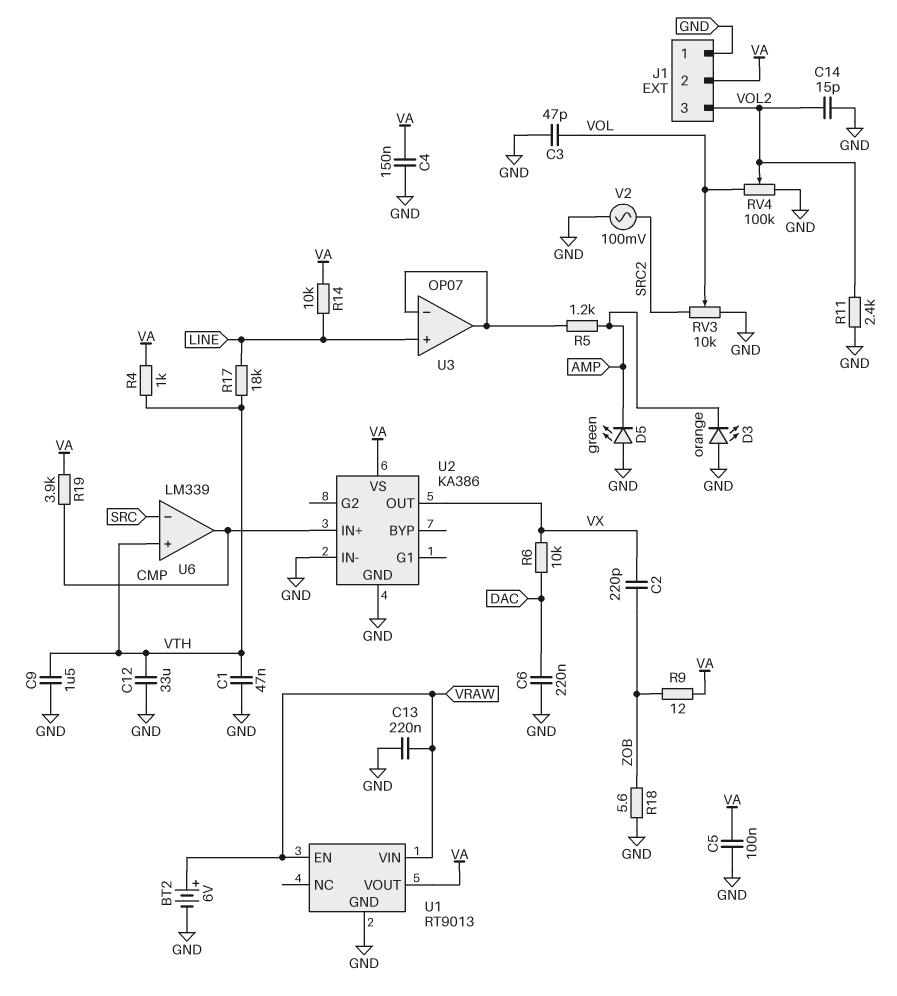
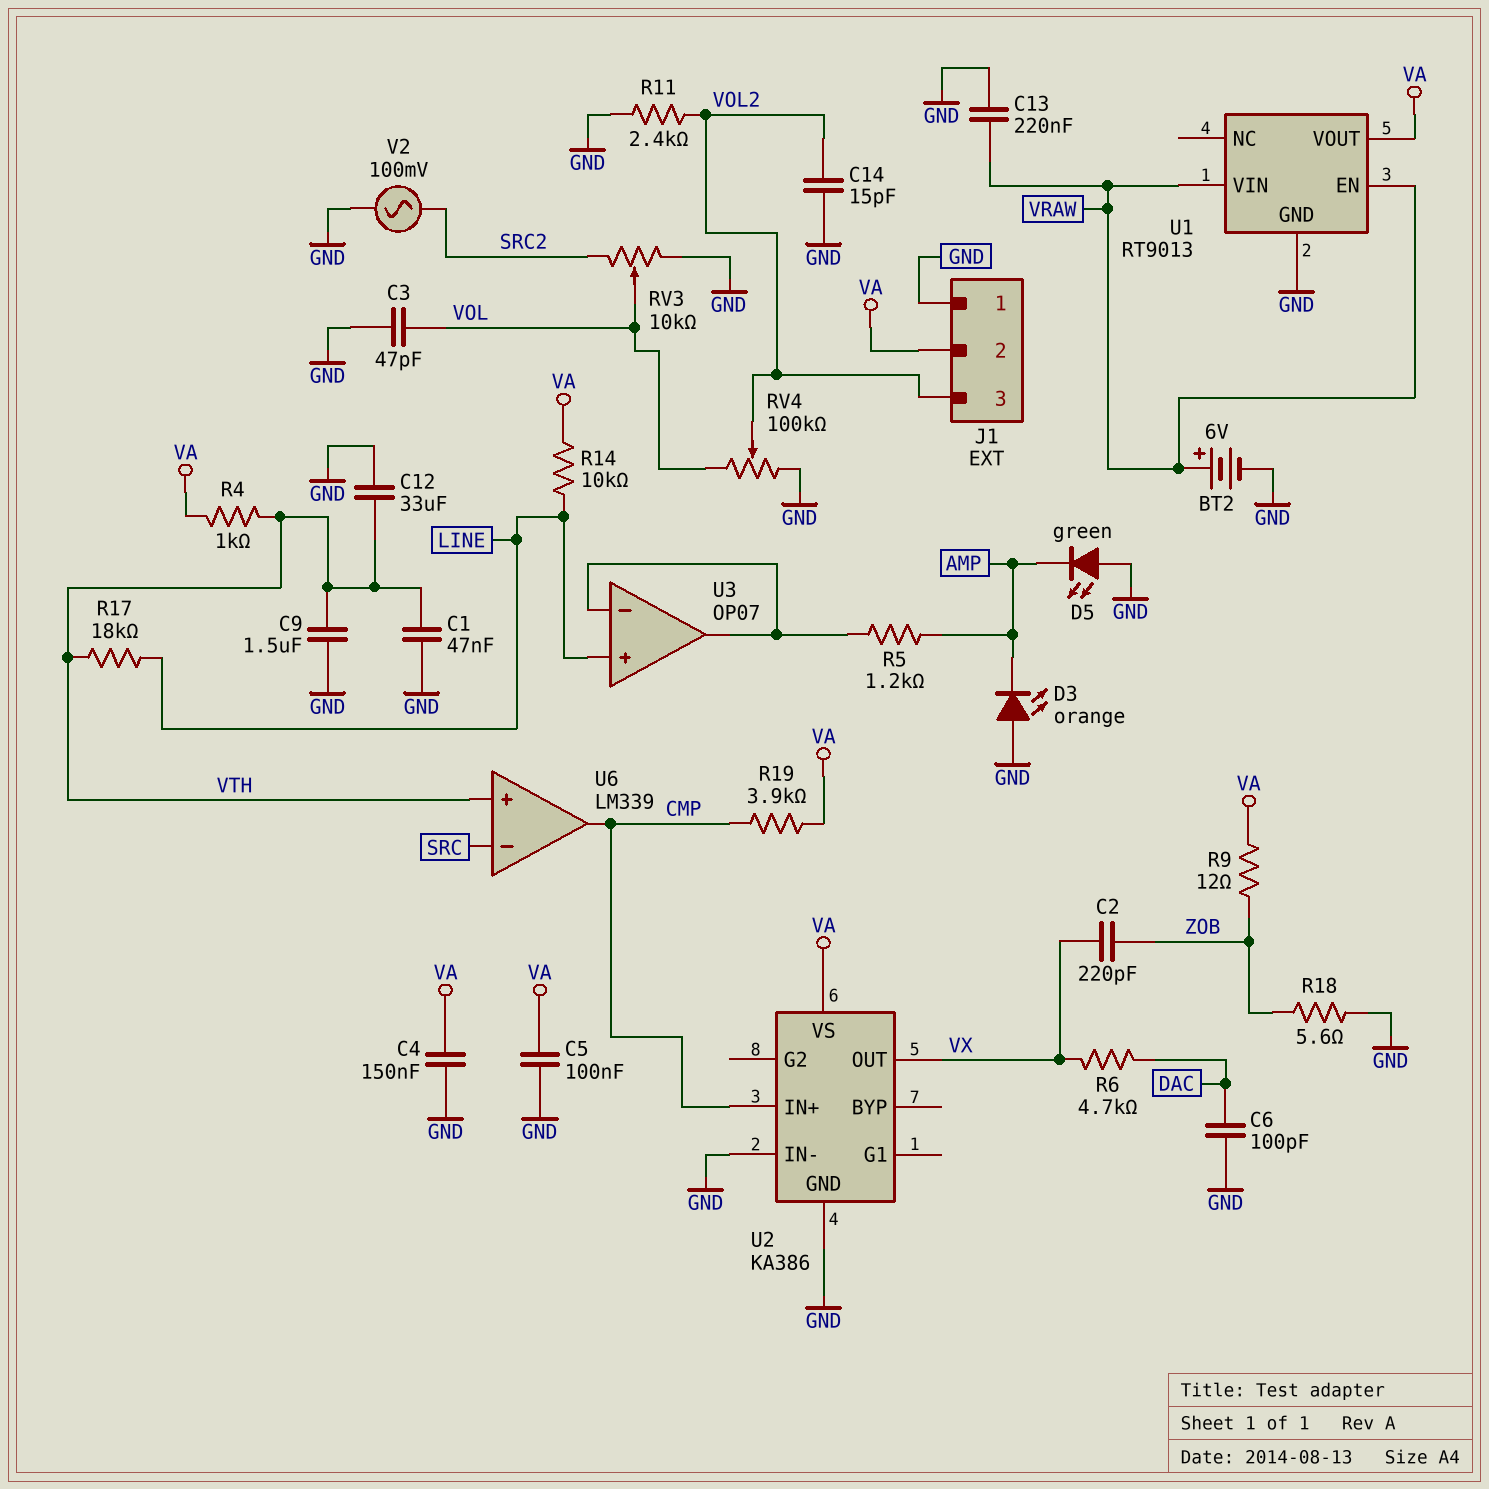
C6: 220nF (DAC, GND) -> 100pF (DAC, GND)
R6: 10k (DAC, VX) -> 4.7k (DAC, VX)

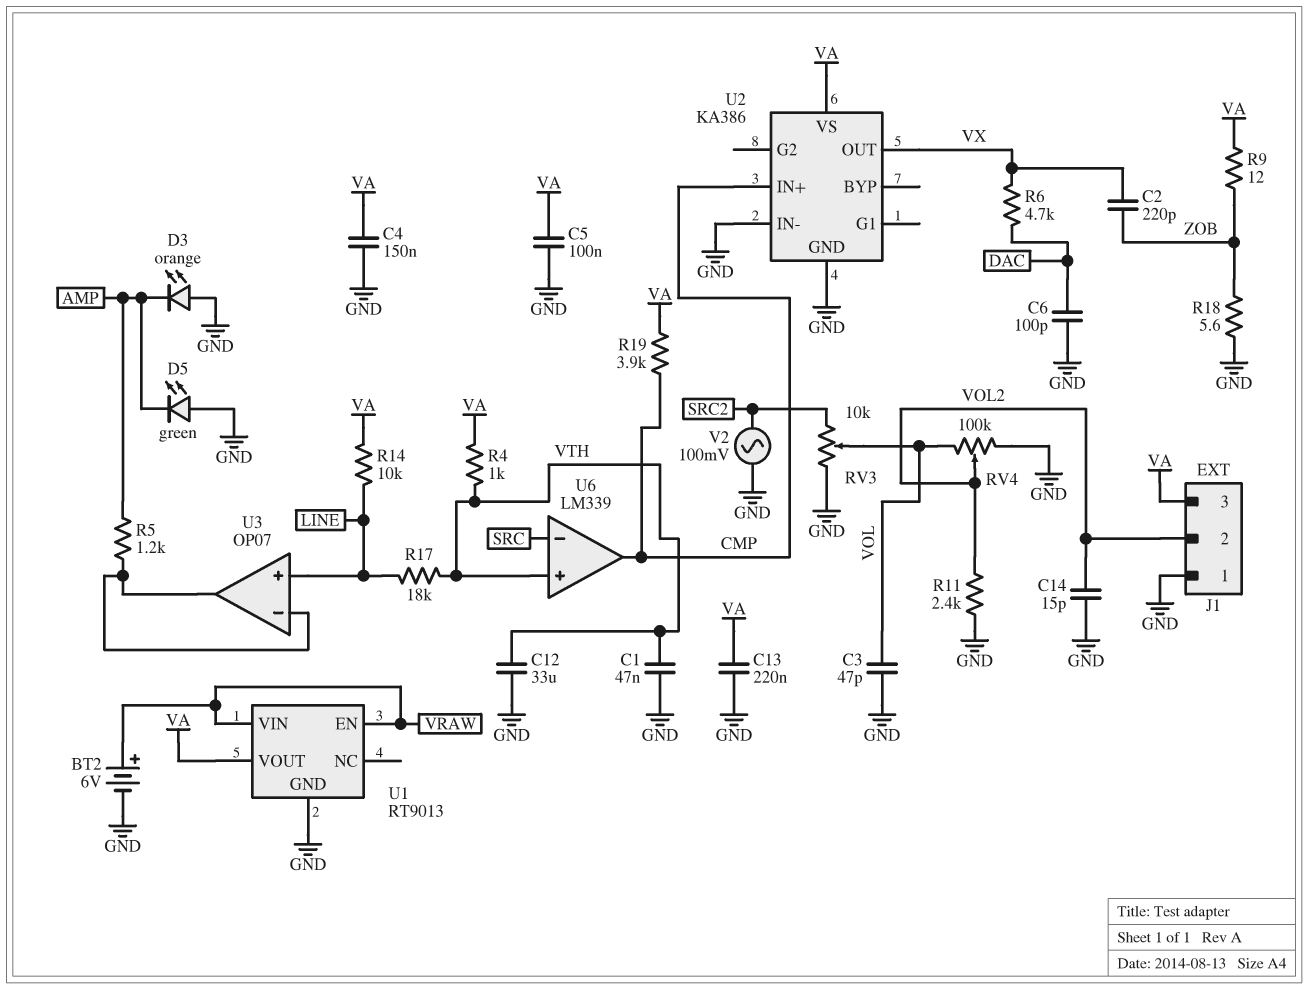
C9: 1.5uF (GND, VTH) -> none
C13: 220nF (GND, VRAW) -> 220nF (GND, VA)
J1 pin 2: VA -> VOL2
J1 pin 3: VOL2 -> VA

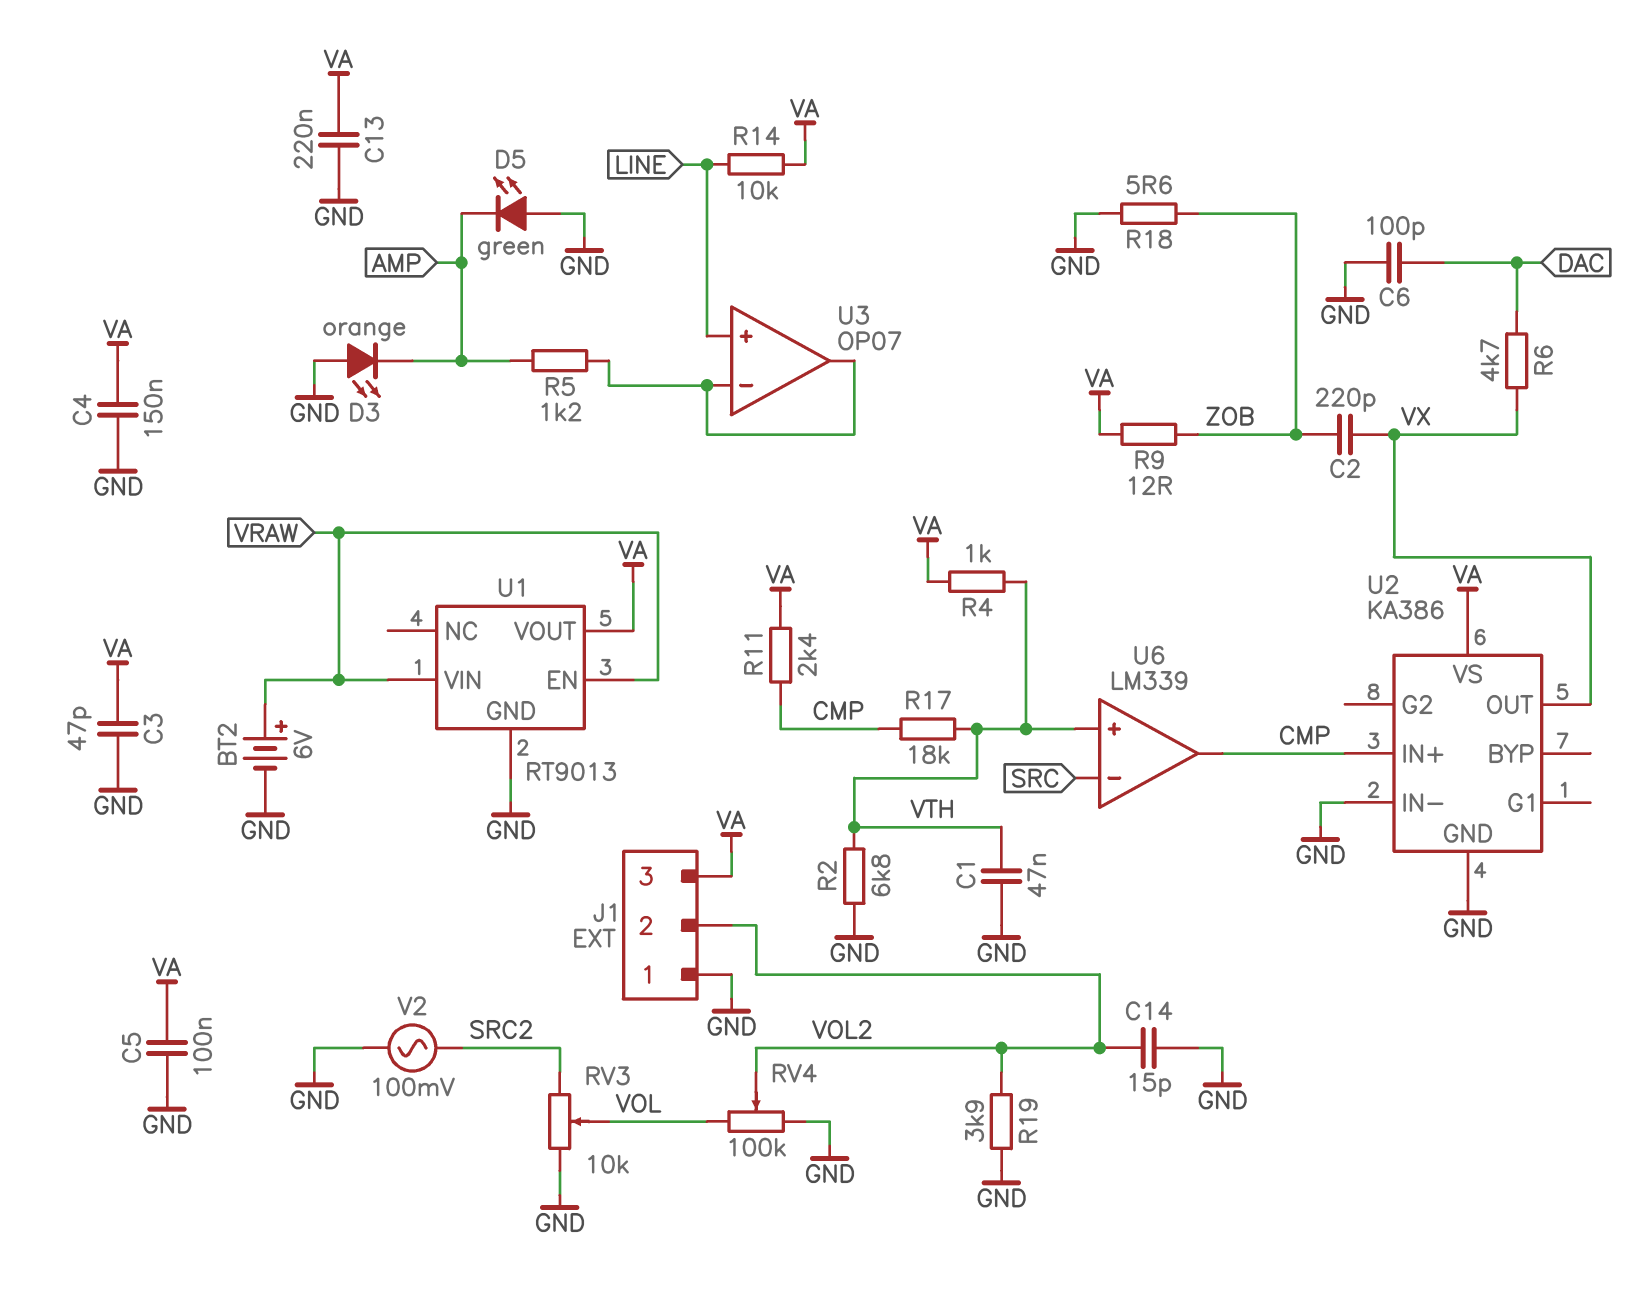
C3: 47pF (GND, VOL) -> 47pF (GND, VA)
C12: 33uF (GND, VTH) -> none
R2: none -> 6.8k (GND, VTH)
R11: 2.4k (GND, VOL2) -> 2.4k (CMP, VA)
R17: 18k (LINE, VTH) -> 18k (CMP, VTH)
R19: 3.9k (CMP, VA) -> 3.9k (GND, VOL2)

